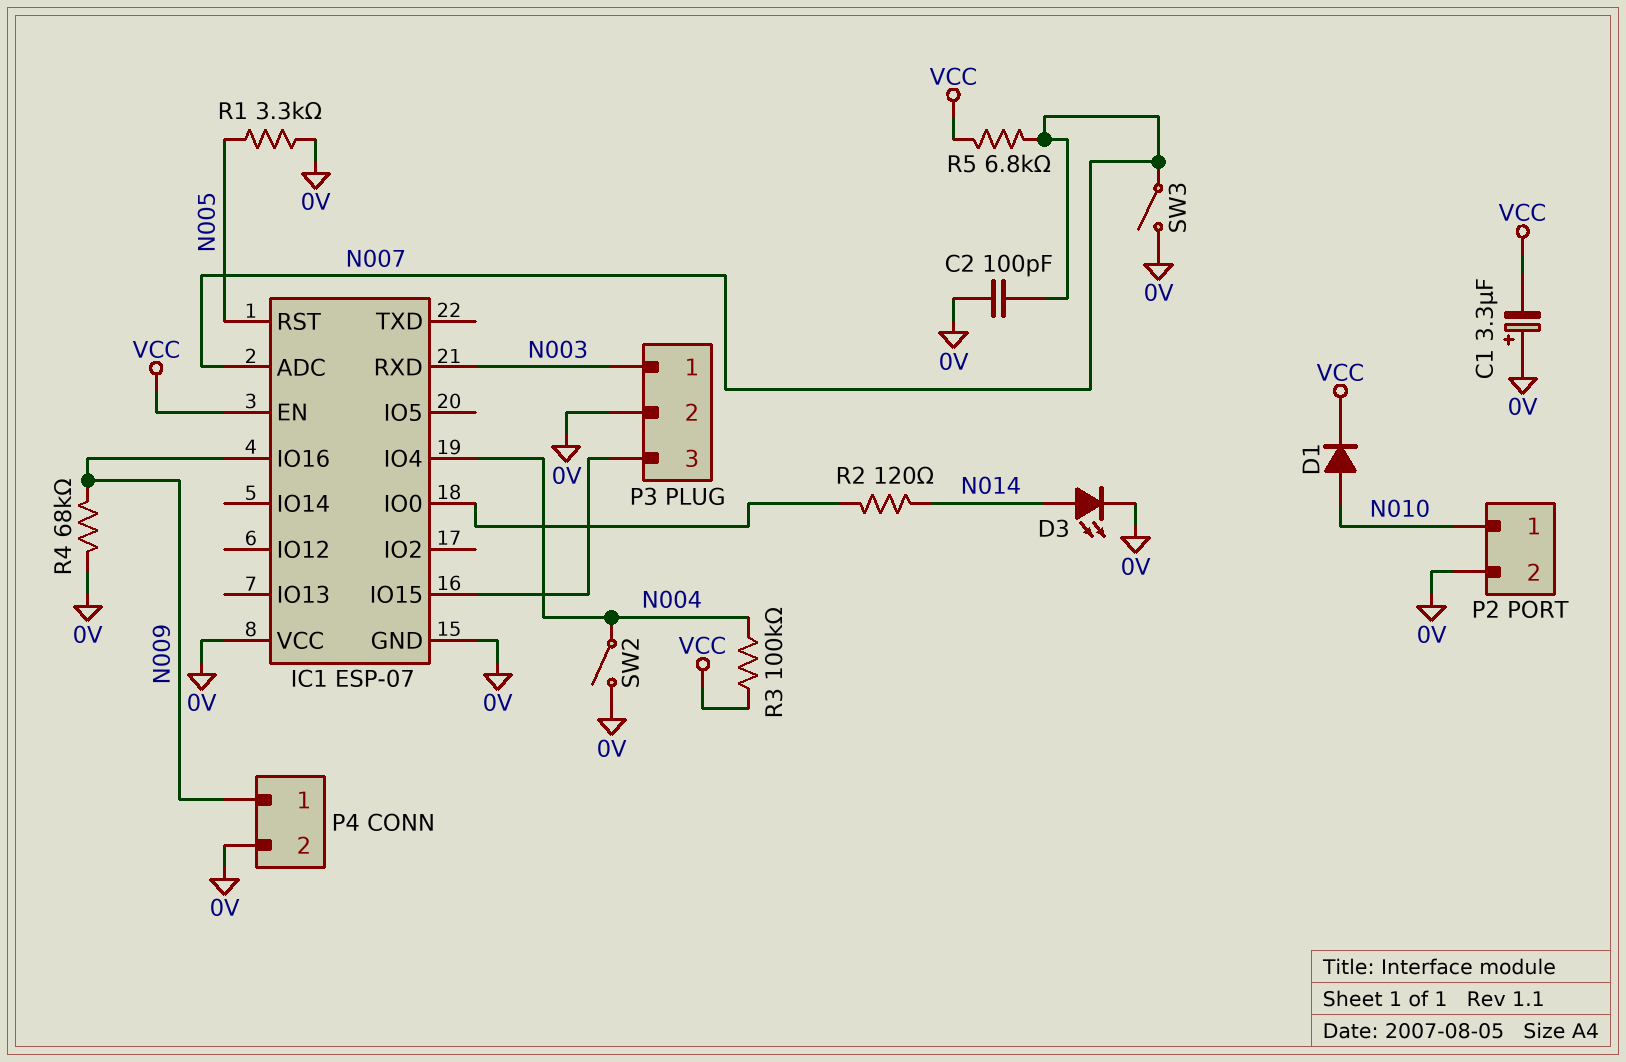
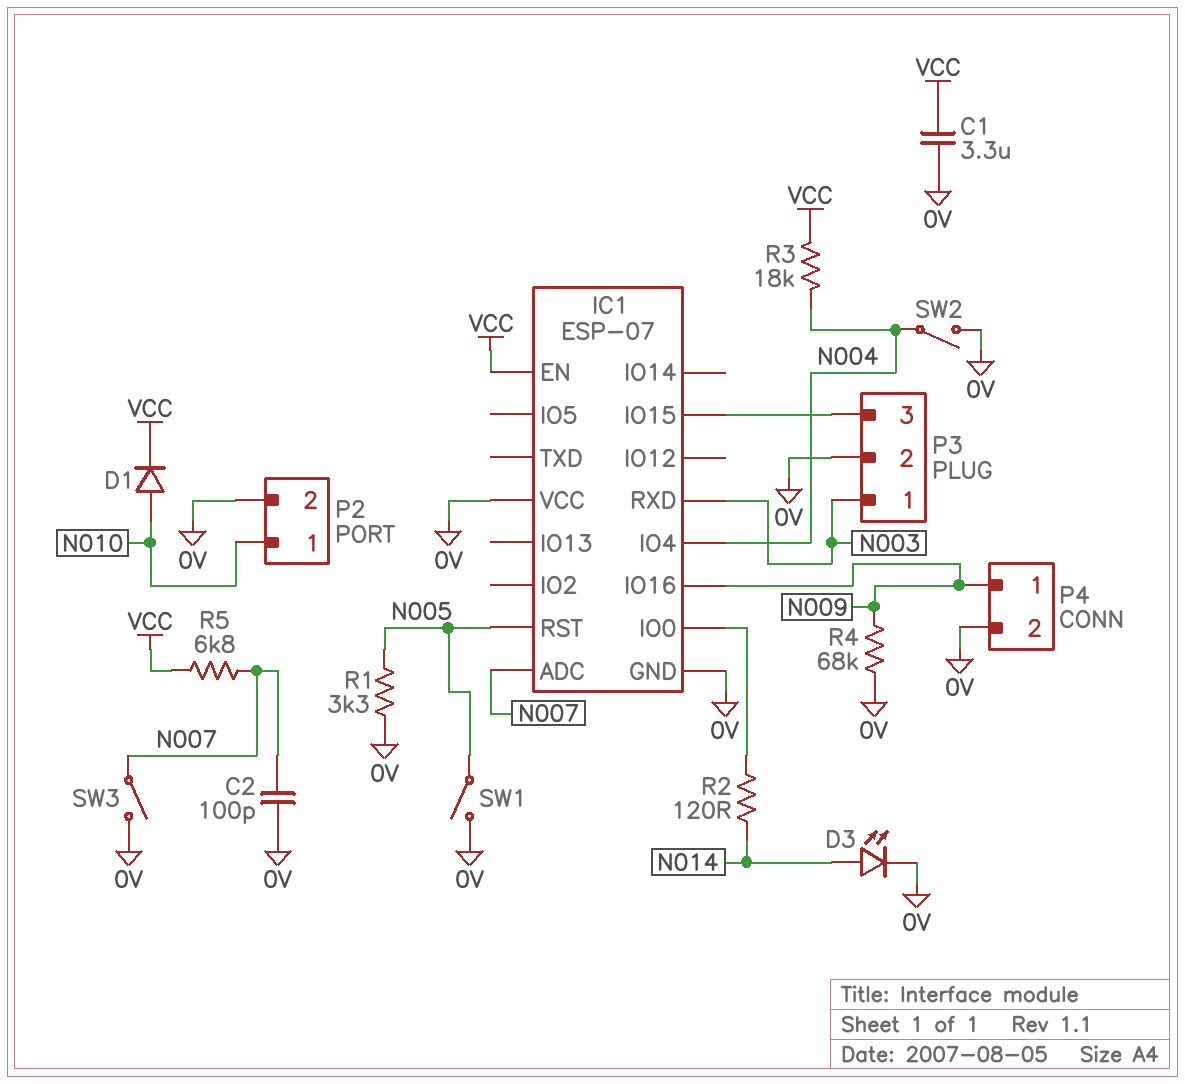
C1: 3.3uF (plus 0V, minus VCC) -> 3.3uF (0V, VCC)
R3: 100k (N004, VCC) -> 18k (N004, VCC)
SW1: none -> switch (0V, N005)

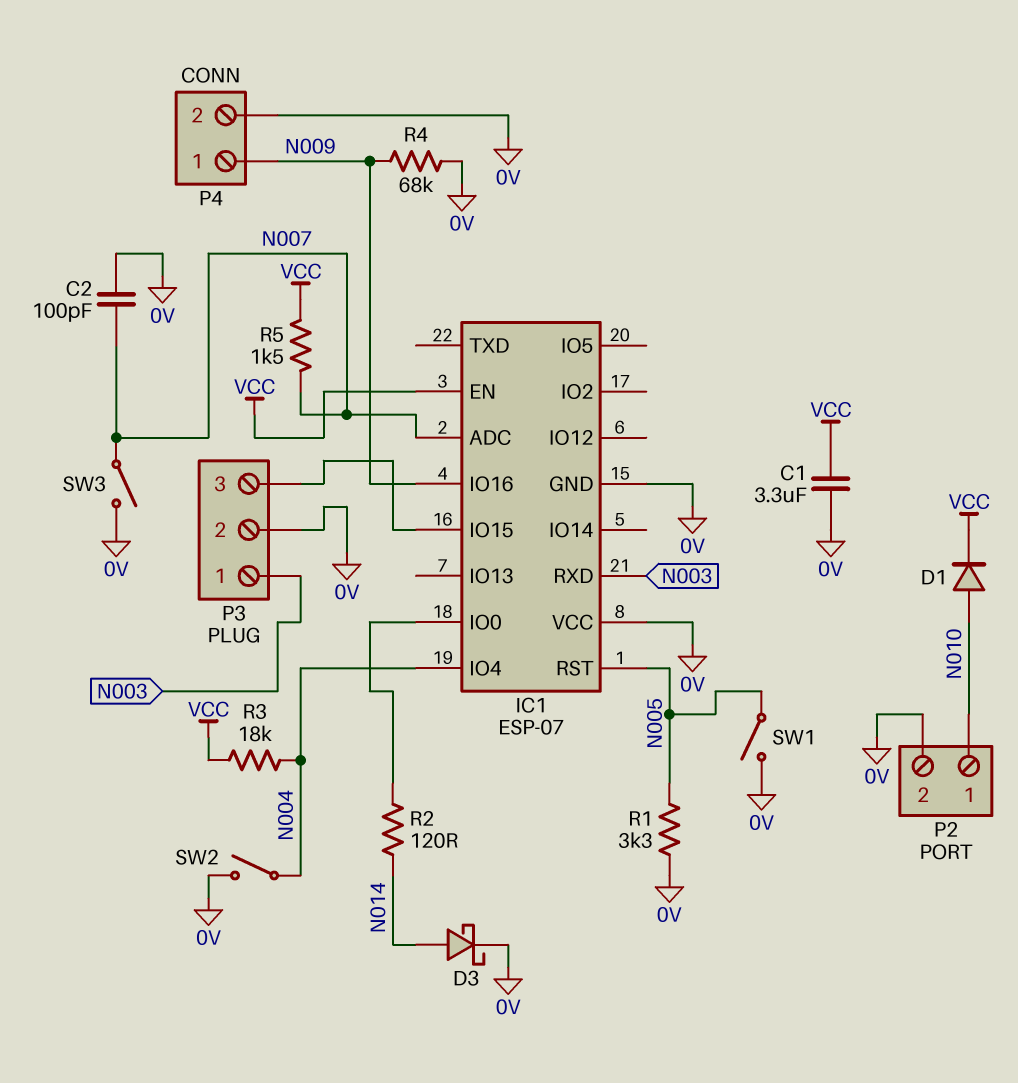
D3: LED (A N014, K 0V) -> schottky (A N014, K 0V)
R5: 6.8k (N007, VCC) -> 1.5k (N007, VCC)

